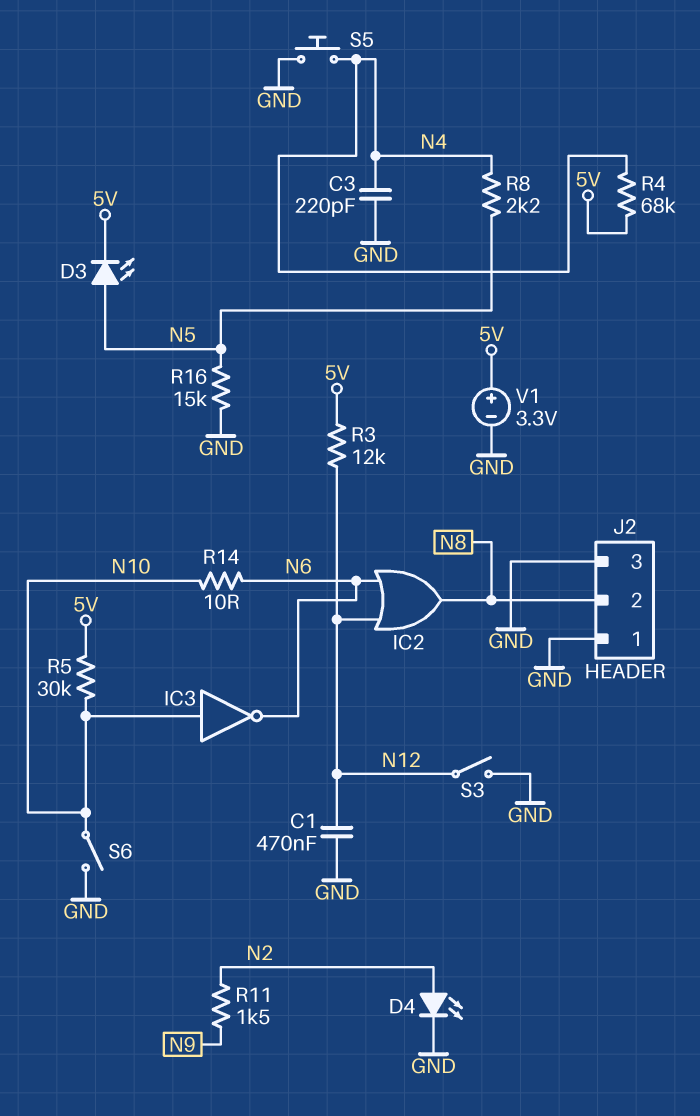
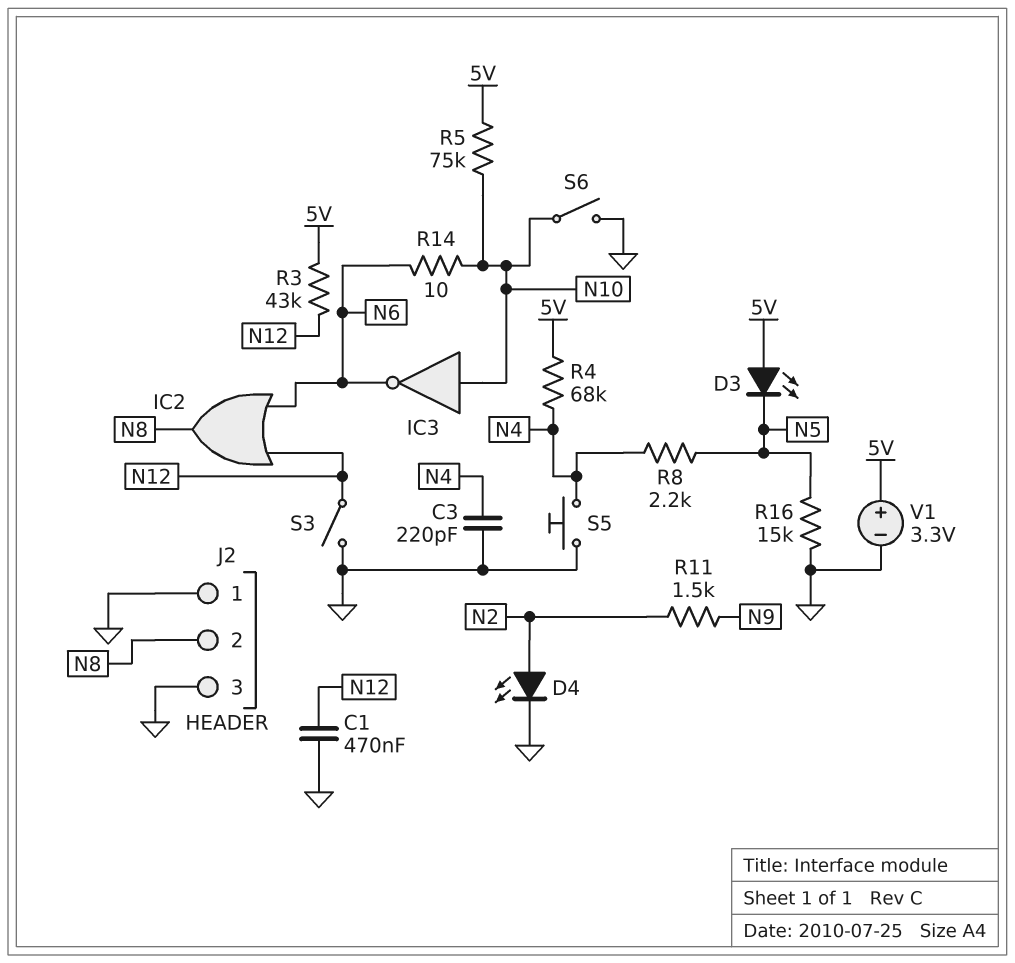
D3: LED (A N5, K 5V) -> LED (A 5V, K N5)
R3: 12k (5V, N12) -> 43k (5V, N12)
R5: 30k (5V, N10) -> 75k (5V, N10)

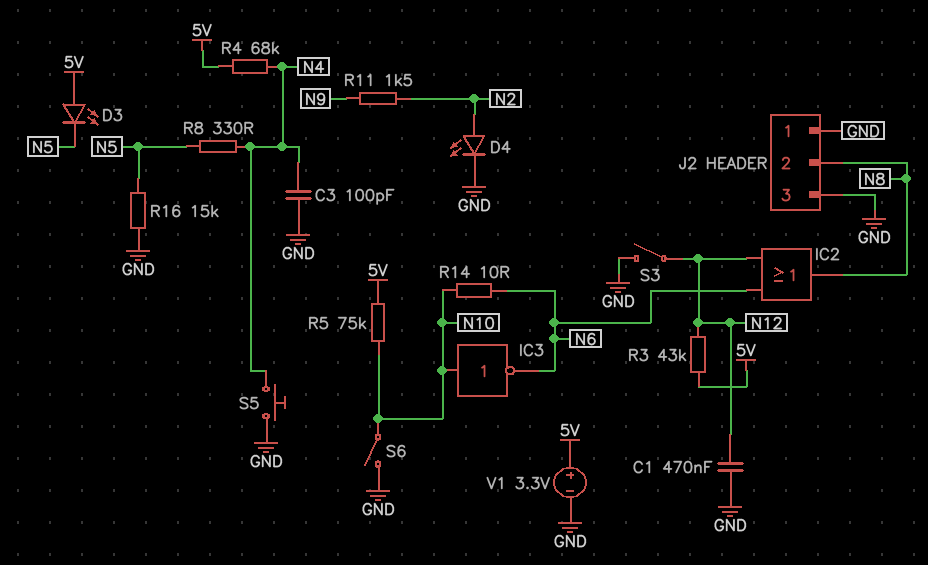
C3: 220pF (GND, N4) -> 100pF (GND, N4)
R8: 2.2k (N4, N5) -> 330 (N4, N5)

